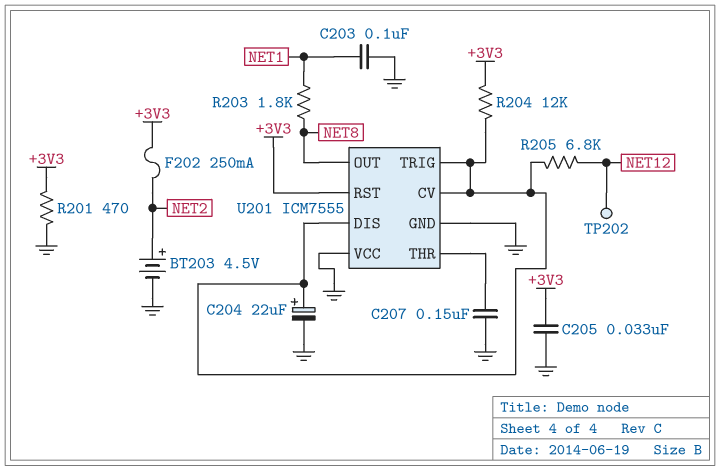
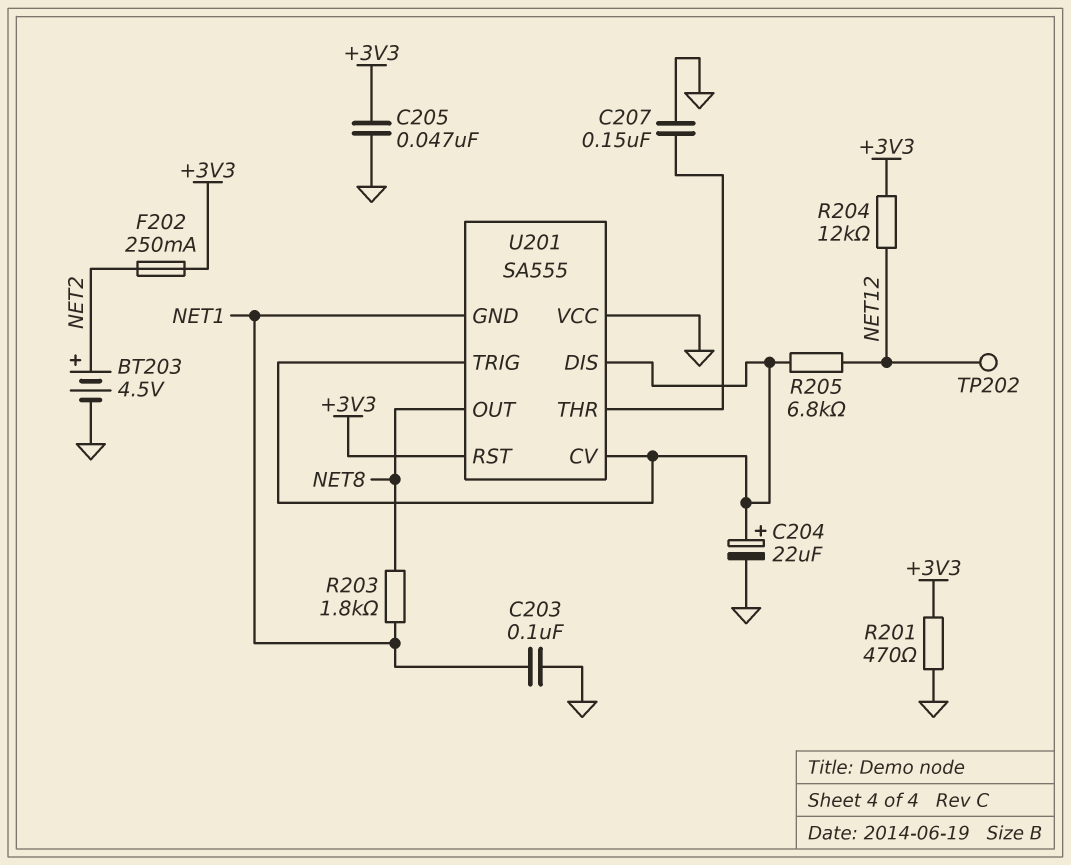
C205: 33nF (+3V3, GND) -> 47nF (+3V3, GND)
R204: 12k (+3V3, U201/CV) -> 12k (+3V3, NET12)
U201: ICM7555 -> SA555
U201 pin GND: GND -> NET1

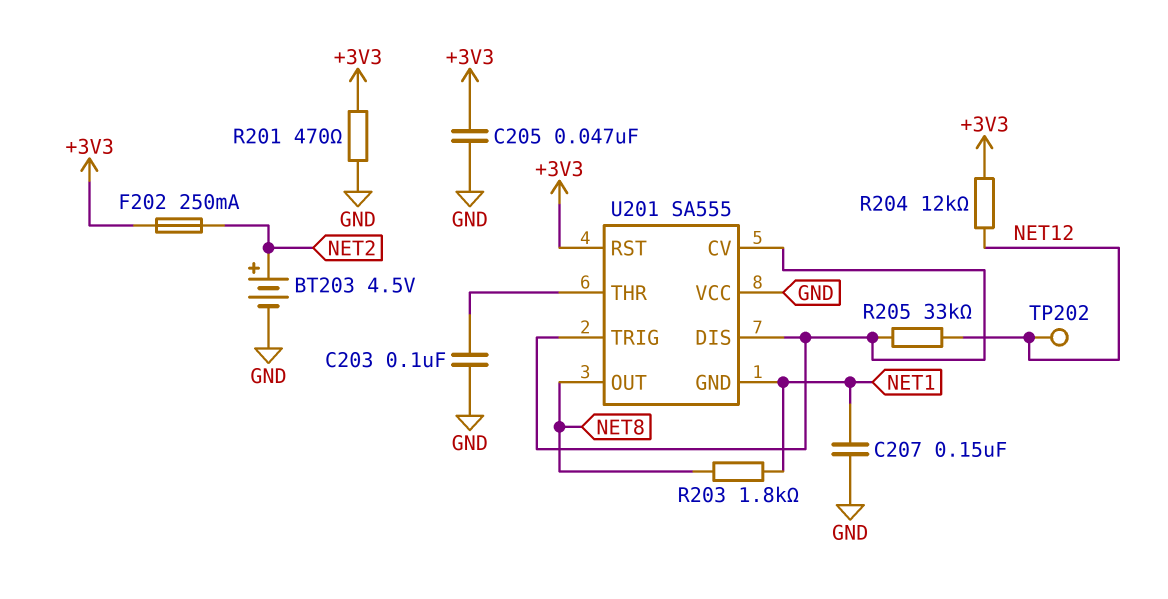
C203: 100nF (GND, NET1) -> 100nF (GND, U201/THR)
C204: 22uF (plus U201/CV, minus GND) -> none
C207: 150nF (GND, U201/THR) -> 150nF (GND, NET1)
R205: 6.8k (NET12, U201/CV) -> 33k (NET12, U201/CV)

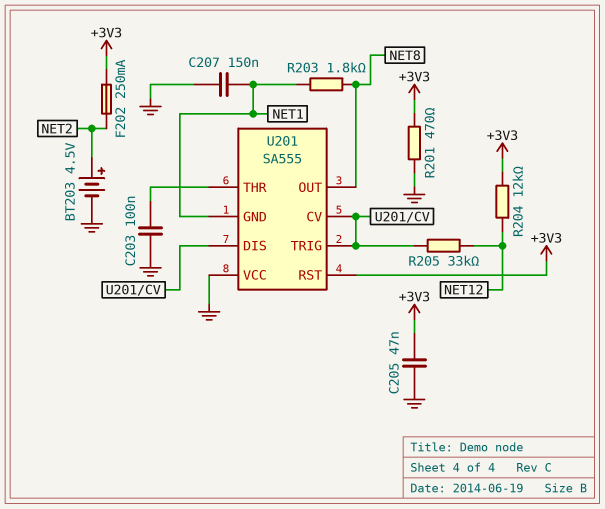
TP202: test point (NET12) -> none

